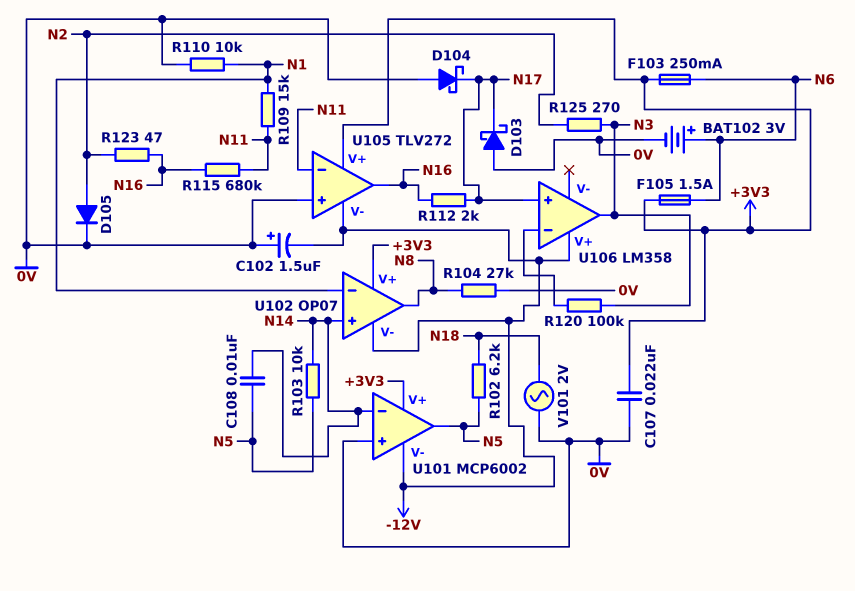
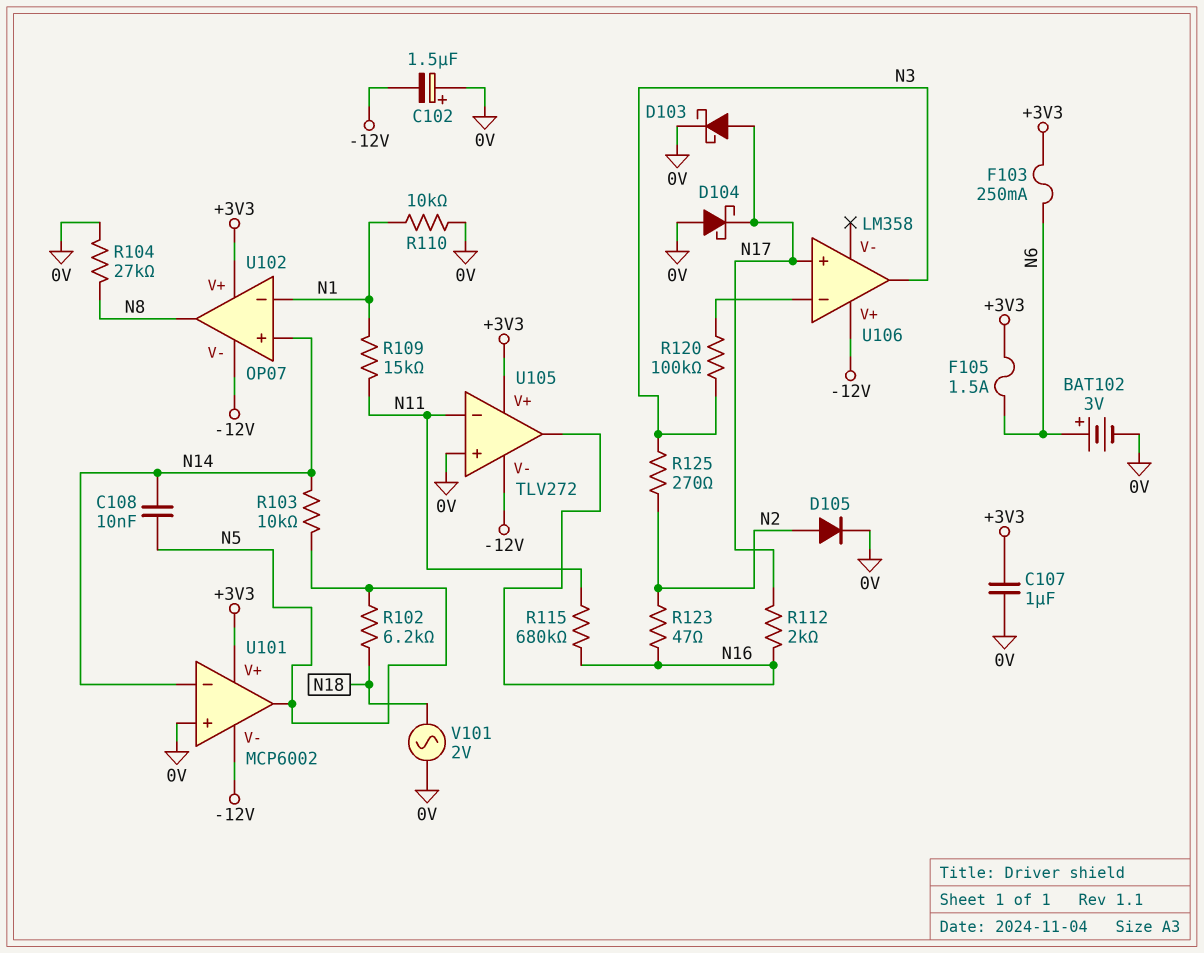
C107: 22nF (+3V3, 0V) -> 1uF (+3V3, 0V)
D103: schottky (A 0V, K N17) -> schottky (A N17, K 0V)

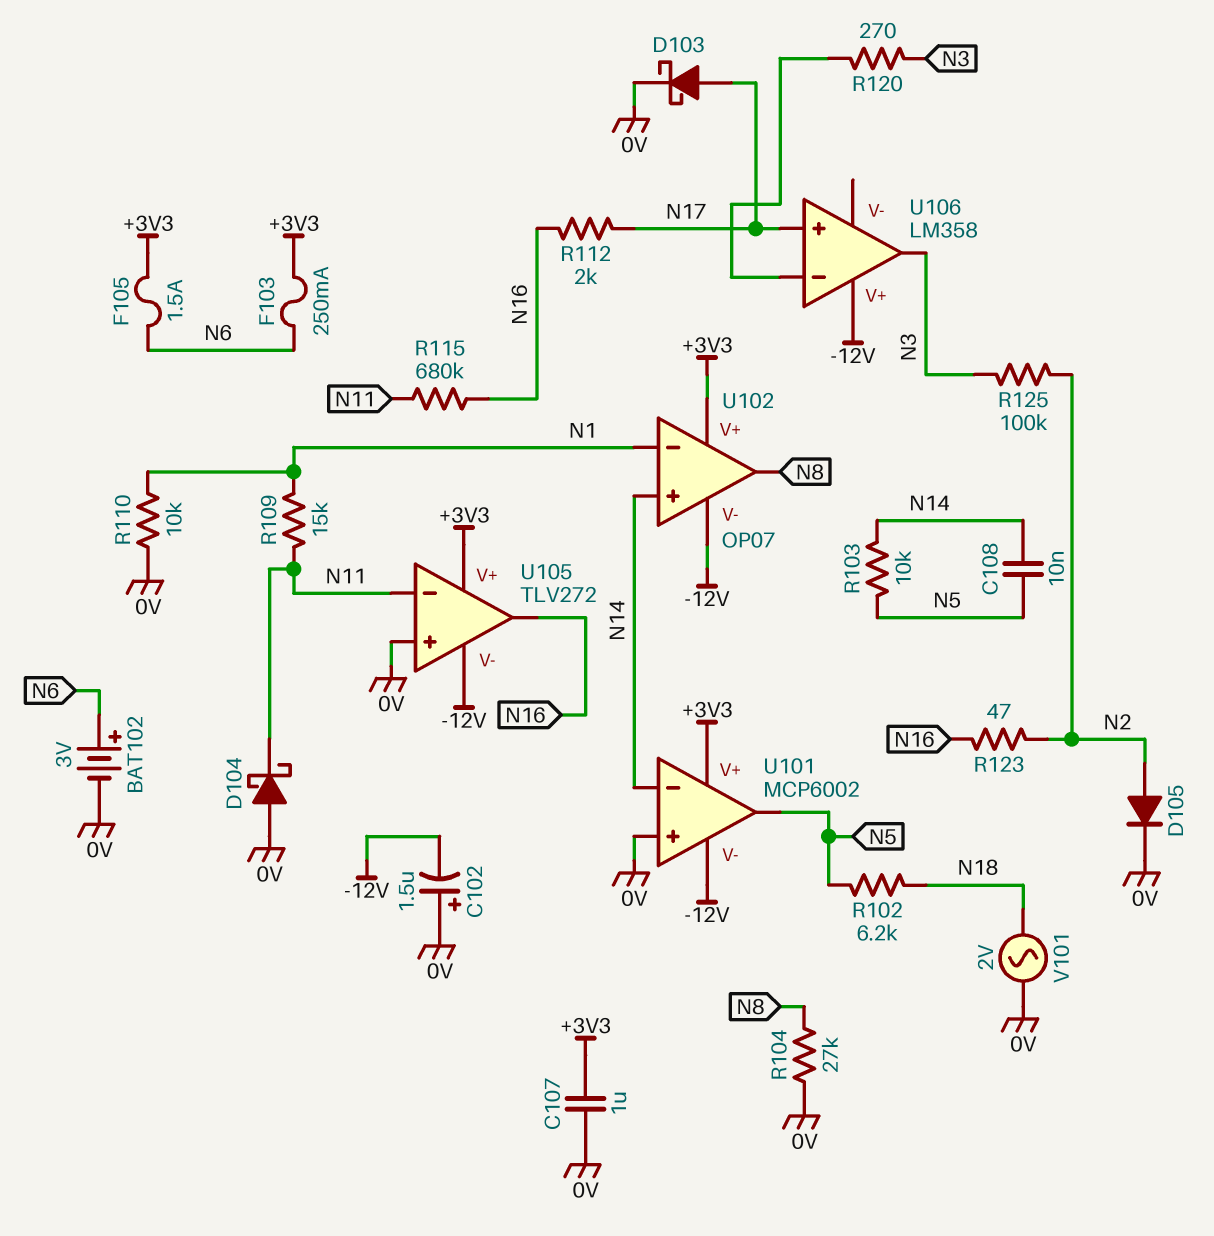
D104: schottky (A 0V, K N17) -> schottky (A 0V, K N11)
R120: 100k (N3, U106/in-) -> 270 (N3, U106/in-)
R125: 270 (N2, N3) -> 100k (N2, N3)

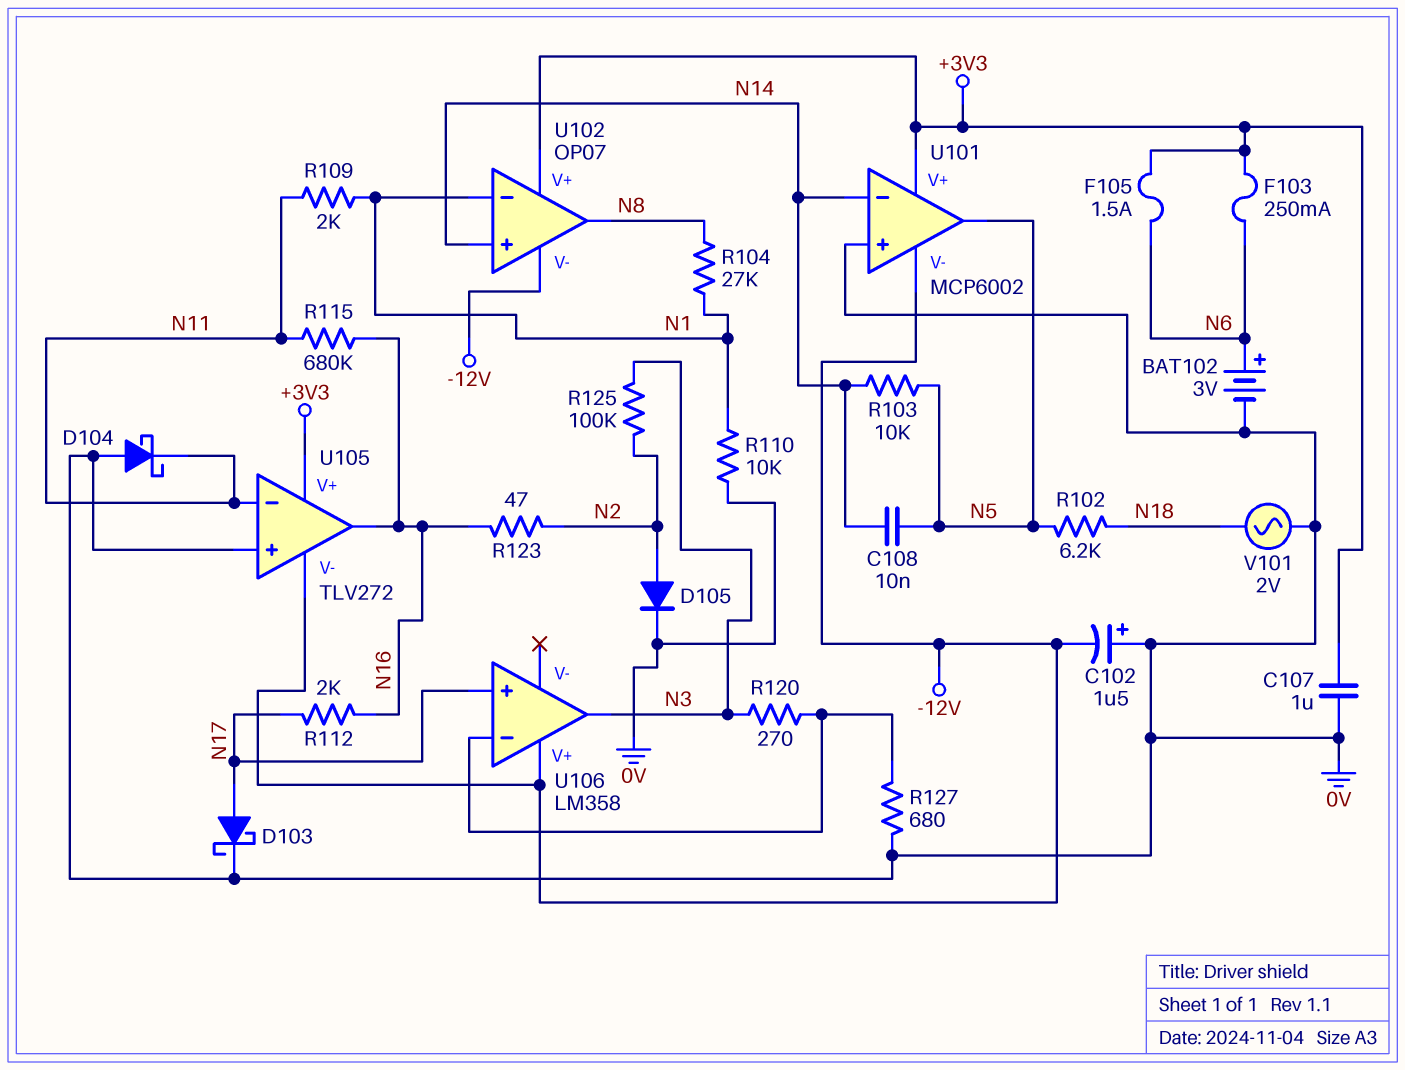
R104: 27k (0V, N8) -> 27k (N1, N8)
R109: 15k (N1, N11) -> 2k (N1, N11)
R127: none -> 680 (0V, U106/in-)

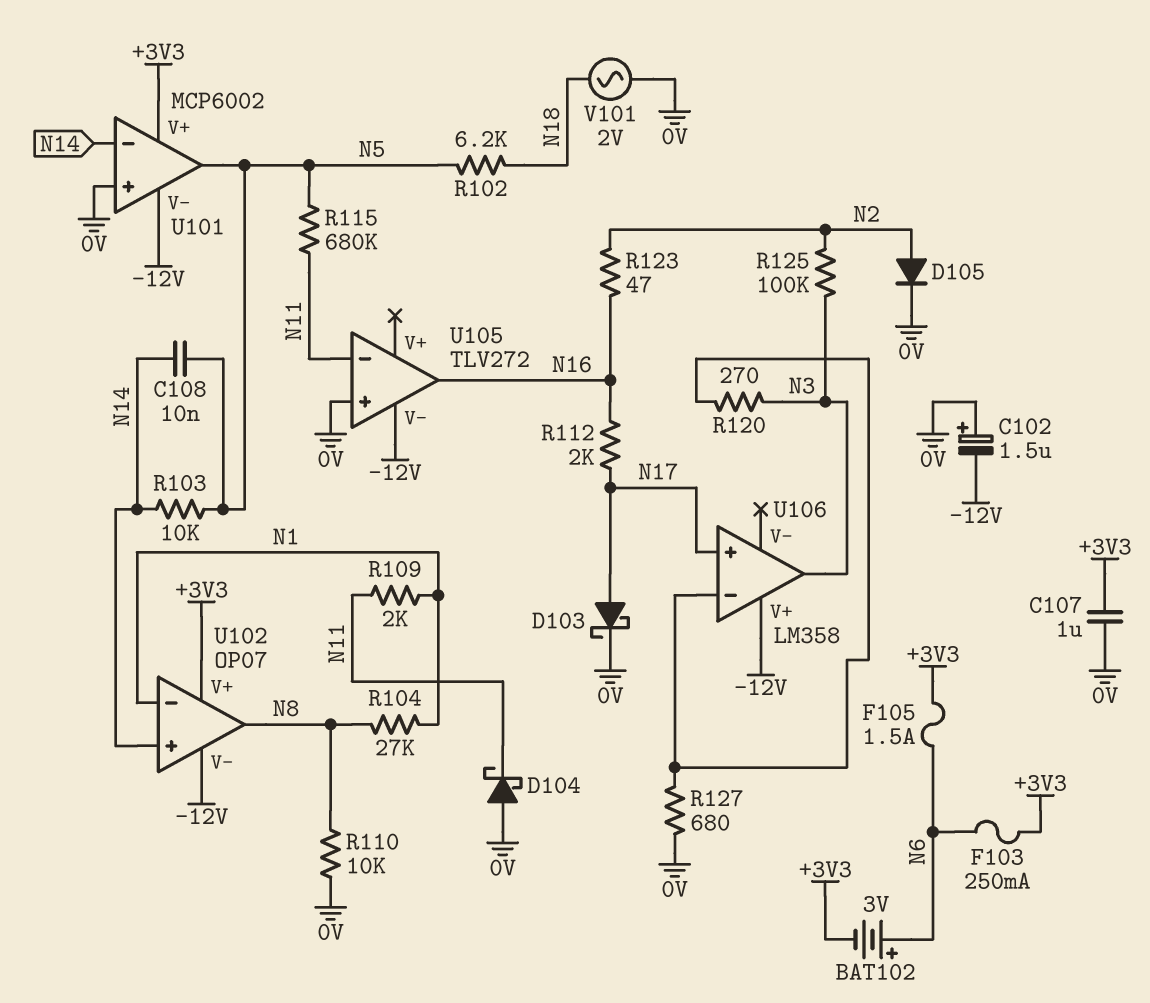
BAT102: 3V (plus N6, minus 0V) -> 3V (plus N6, minus +3V3)
R110: 10k (0V, N1) -> 10k (0V, N8)
R115: 680k (N11, N16) -> 680k (N5, N11)
U105 pin V+: +3V3 -> none

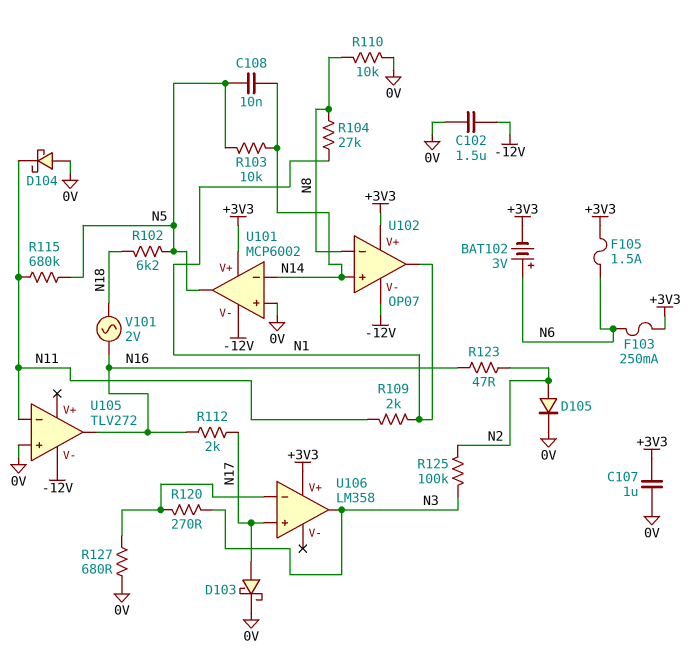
C102: 1.5uF (plus 0V, minus -12V) -> 1.5uF (-12V, 0V)
U102 pin in-: N1 -> N8
U102 pin out: N8 -> N1
U106 pin V+: -12V -> +3V3
V101: AC 2V (0V, N18) -> AC 2V (N16, N18)

